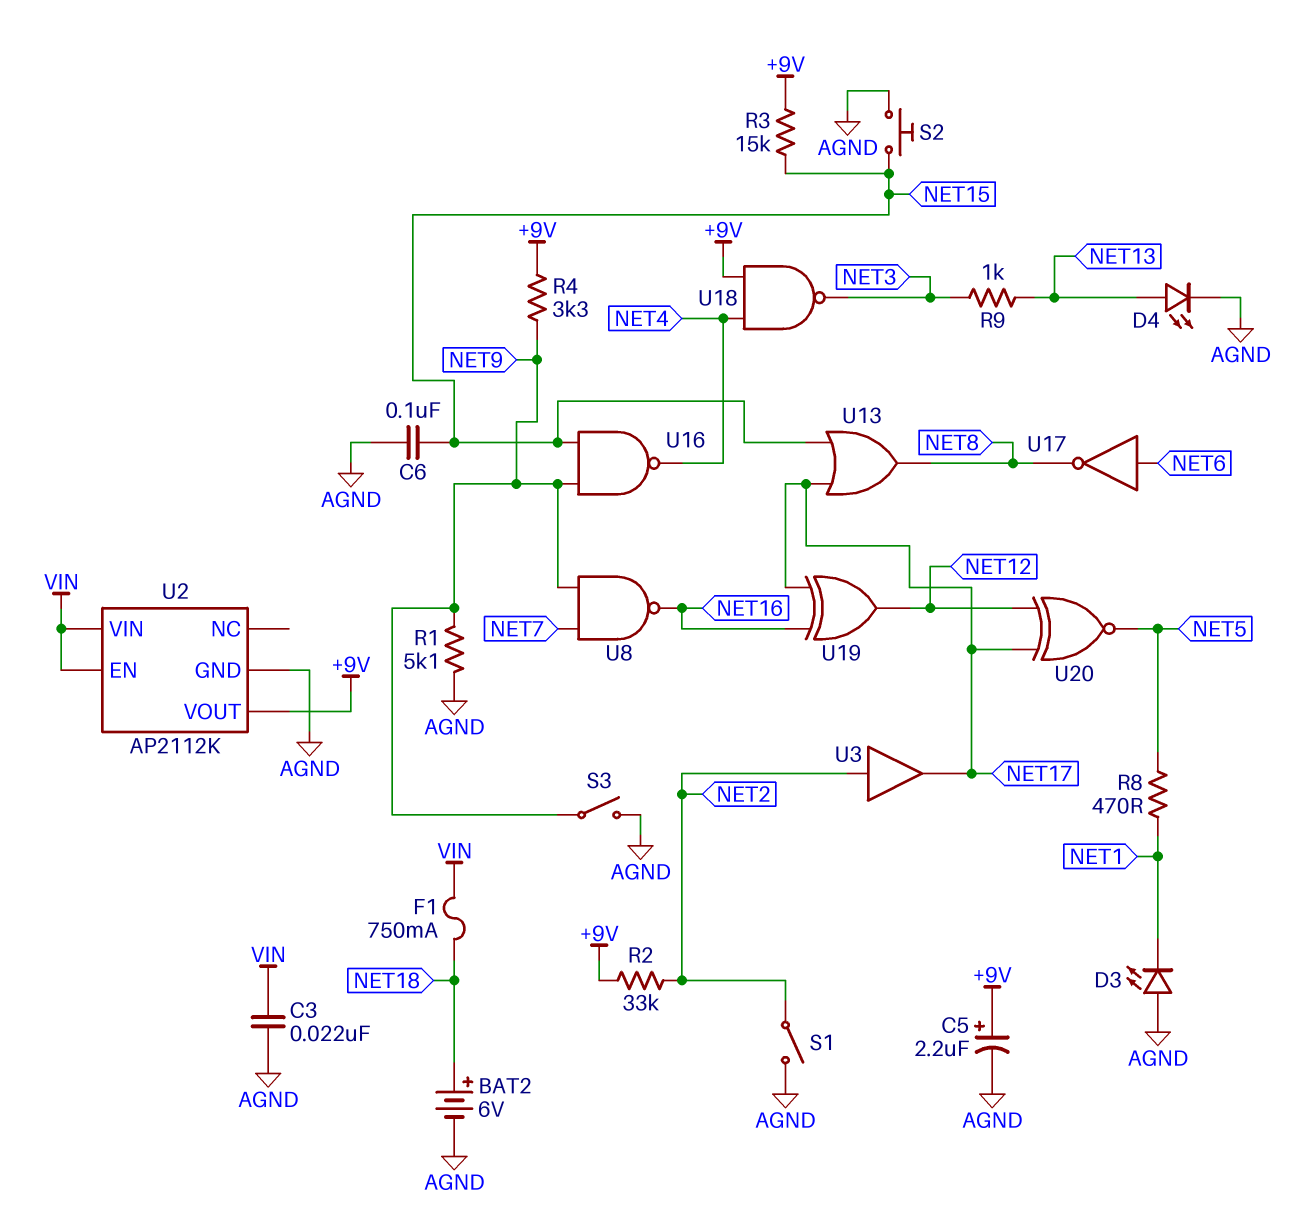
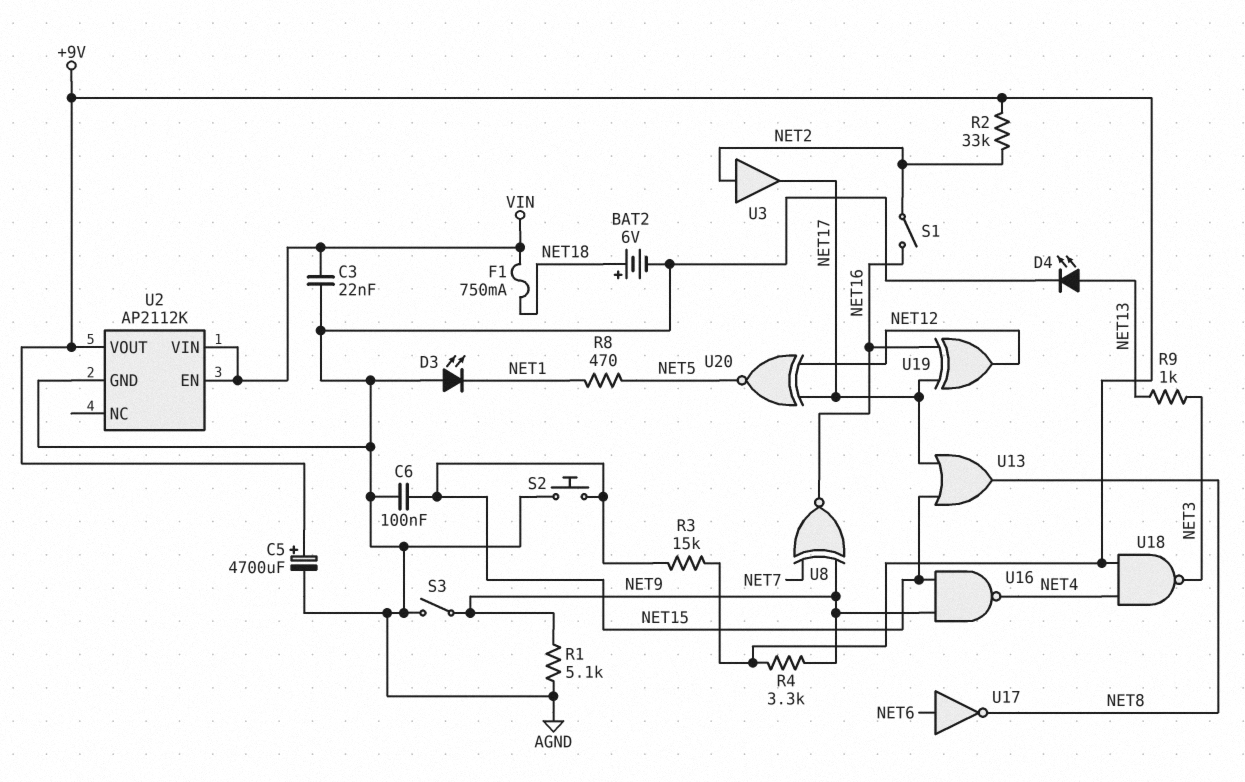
C5: 2.2uF (plus +9V, minus AGND) -> 4700uF (plus +9V, minus AGND)
S1: switch (AGND, NET2) -> switch (NET2, NET16)
U8: NAND (in NET7, in NET9, out NET16) -> XNOR (in NET7, in NET9, out NET16)

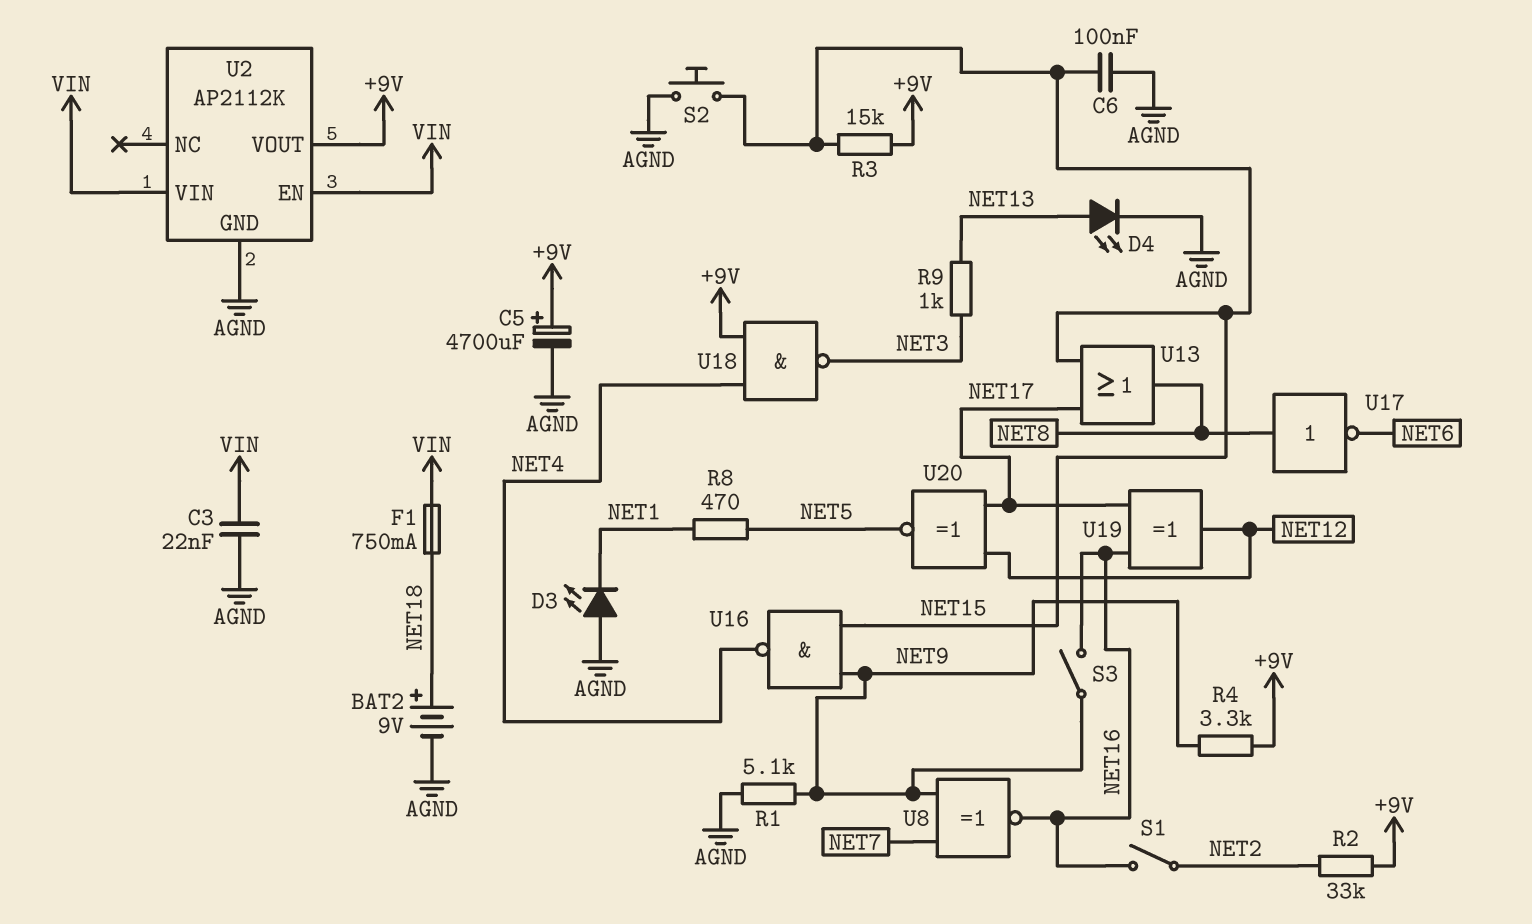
BAT2: 6V (plus NET18, minus AGND) -> 9V (plus NET18, minus AGND)
S3: switch (AGND, NET9) -> switch (NET9, NET16)
U3: buffer (in NET2, out NET17) -> none
U17: NOT (in NET6, out NET8) -> NOT (in NET8, out NET6)

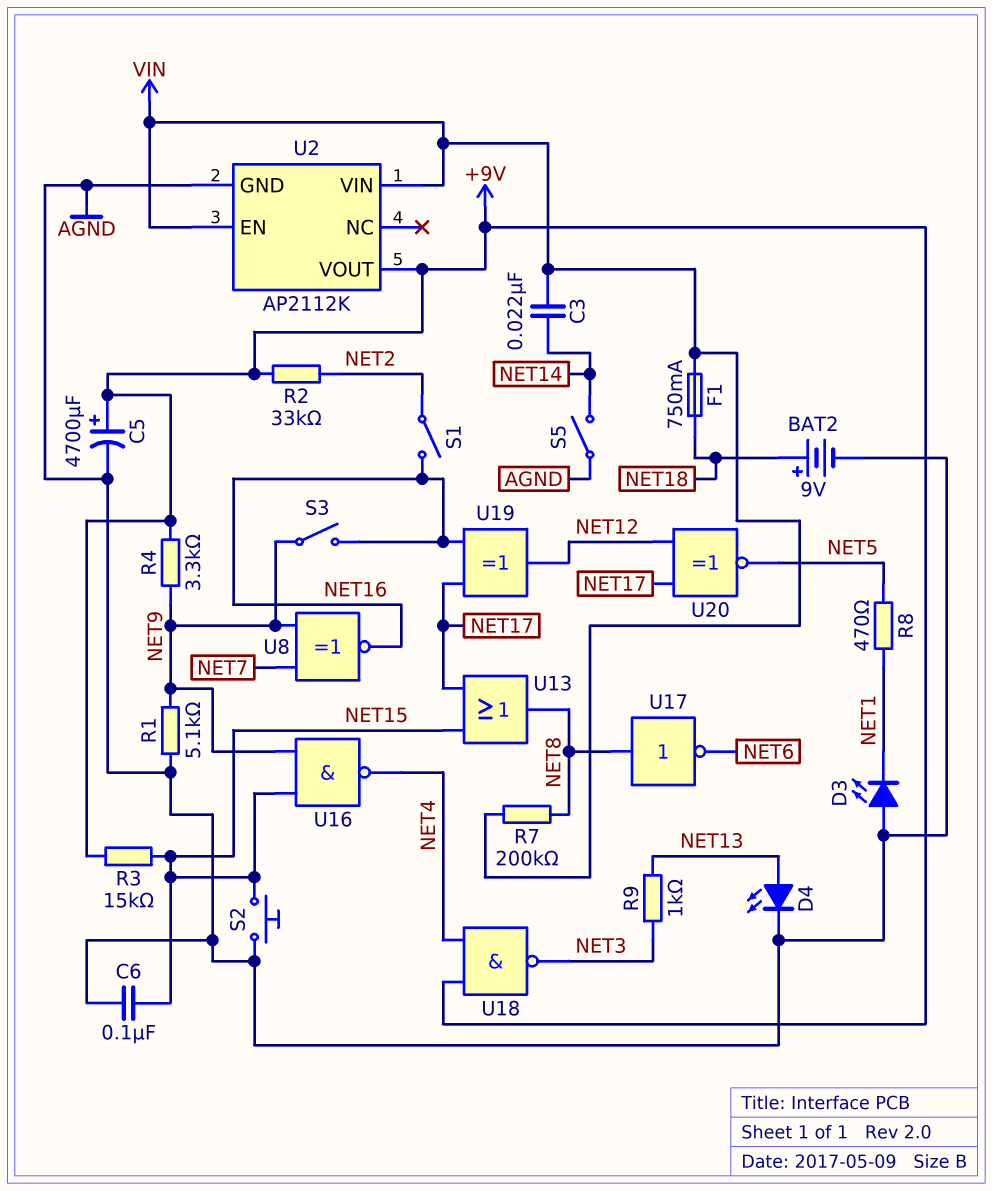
C3: 22nF (AGND, VIN) -> 22nF (NET14, VIN)
R7: none -> 200k (NET8, VIN)
S5: none -> switch (AGND, NET14)

